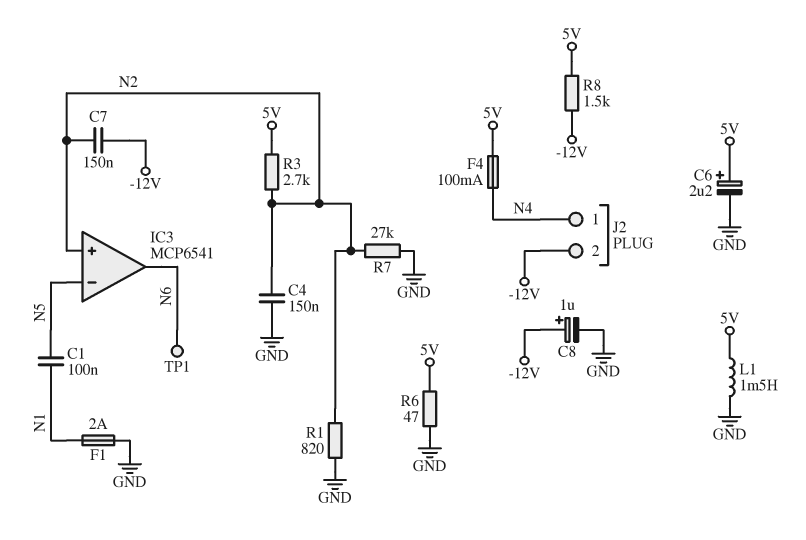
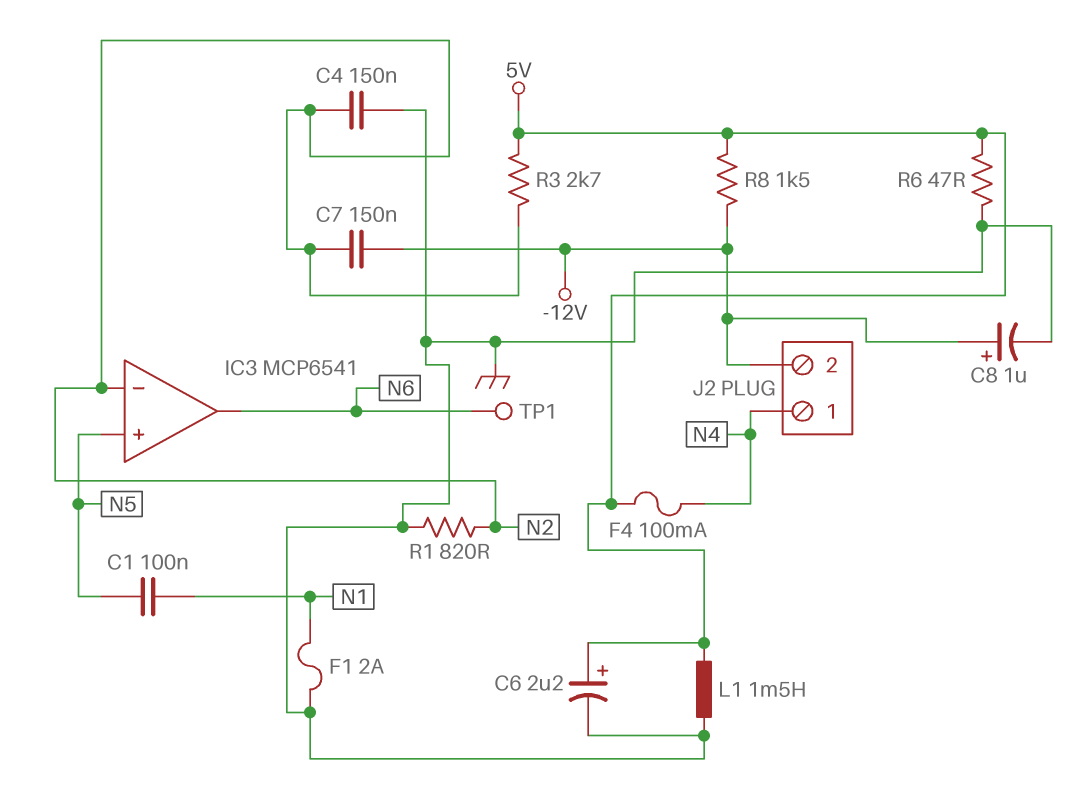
IC3 pin in+: N2 -> N5
IC3 pin in-: N5 -> N2
R7: 27k (GND, N2) -> none

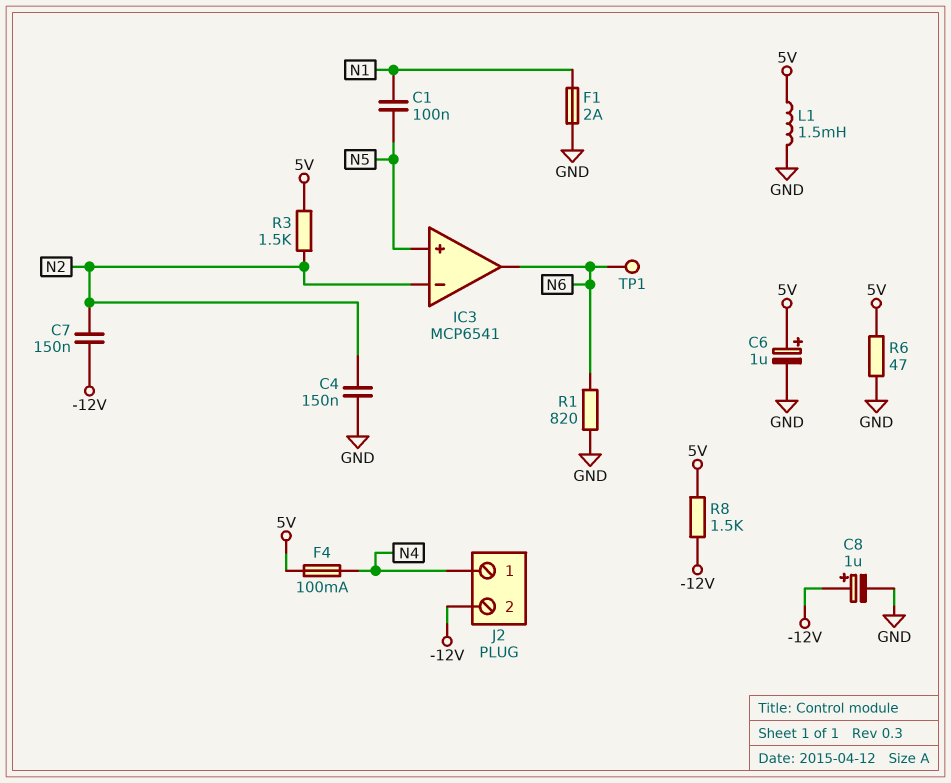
C6: 2.2uF (plus 5V, minus GND) -> 1uF (plus 5V, minus GND)
R1: 820 (GND, N2) -> 820 (GND, N6)
R3: 2.7k (5V, N2) -> 1.5k (5V, N2)

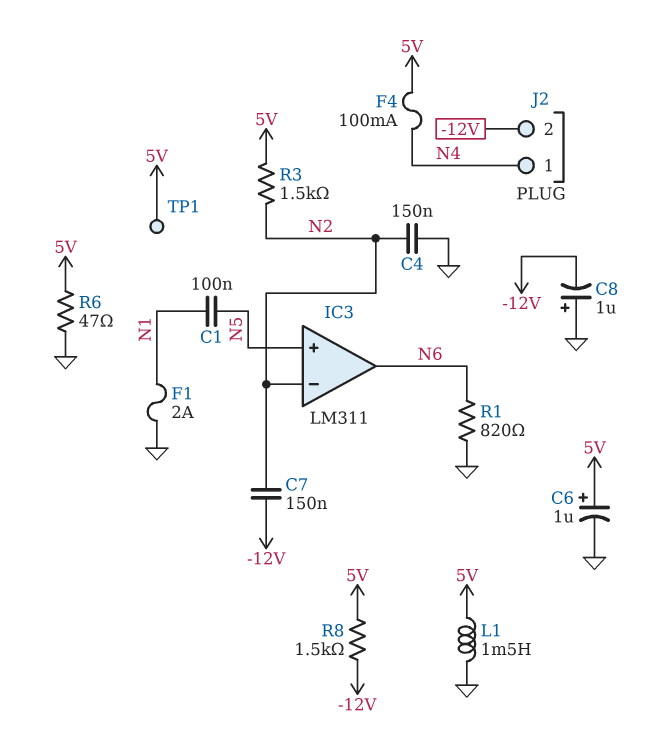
C8: 1uF (plus -12V, minus GND) -> 1uF (plus GND, minus -12V)
IC3: MCP6541 -> LM311
TP1: test point (N6) -> test point (5V)

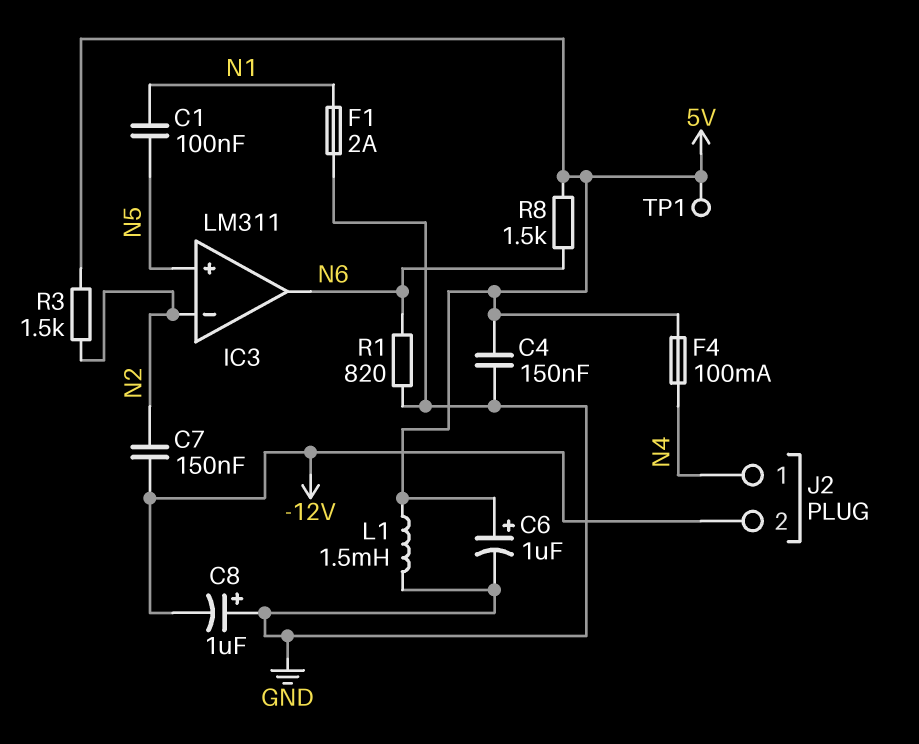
C4: 150nF (GND, N2) -> 150nF (5V, GND)
R6: 47 (5V, GND) -> none
R8: 1.5k (-12V, 5V) -> 1.5k (5V, N6)

